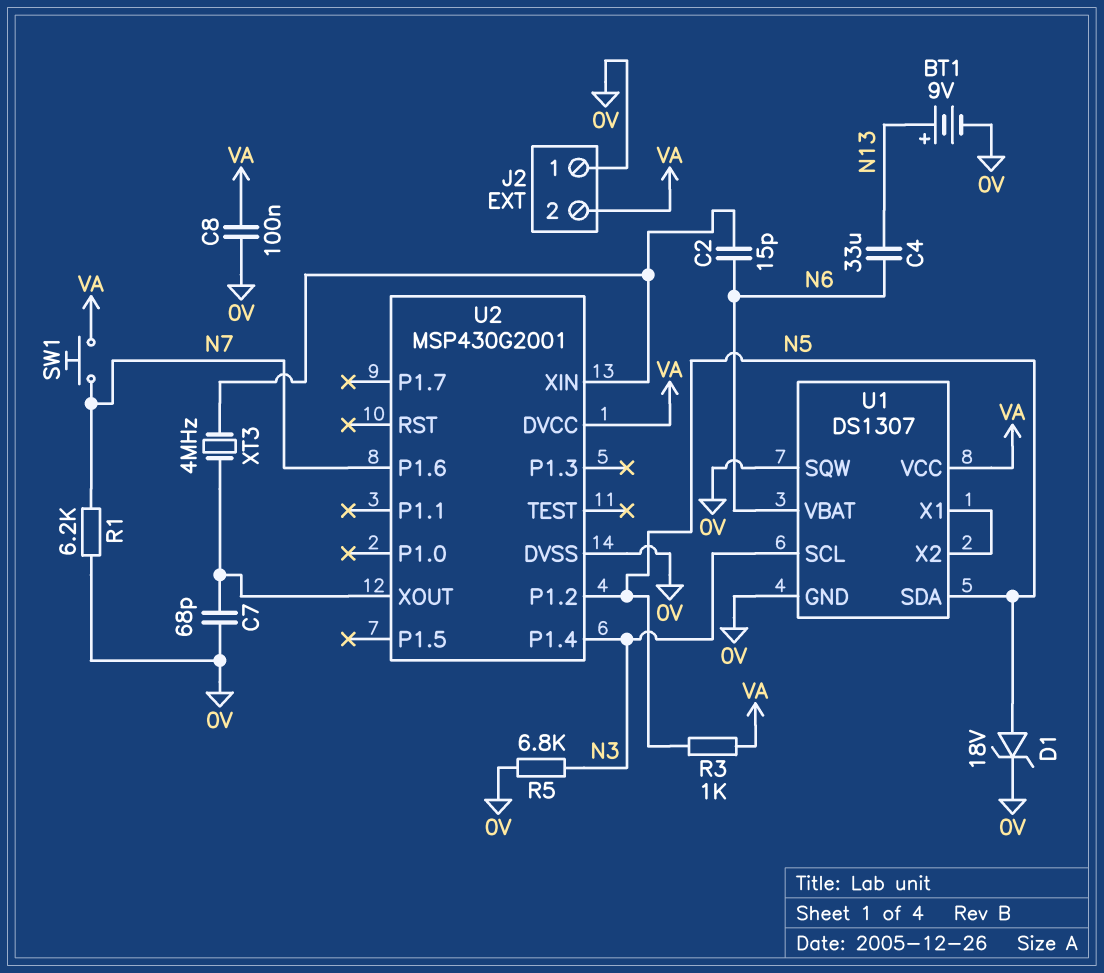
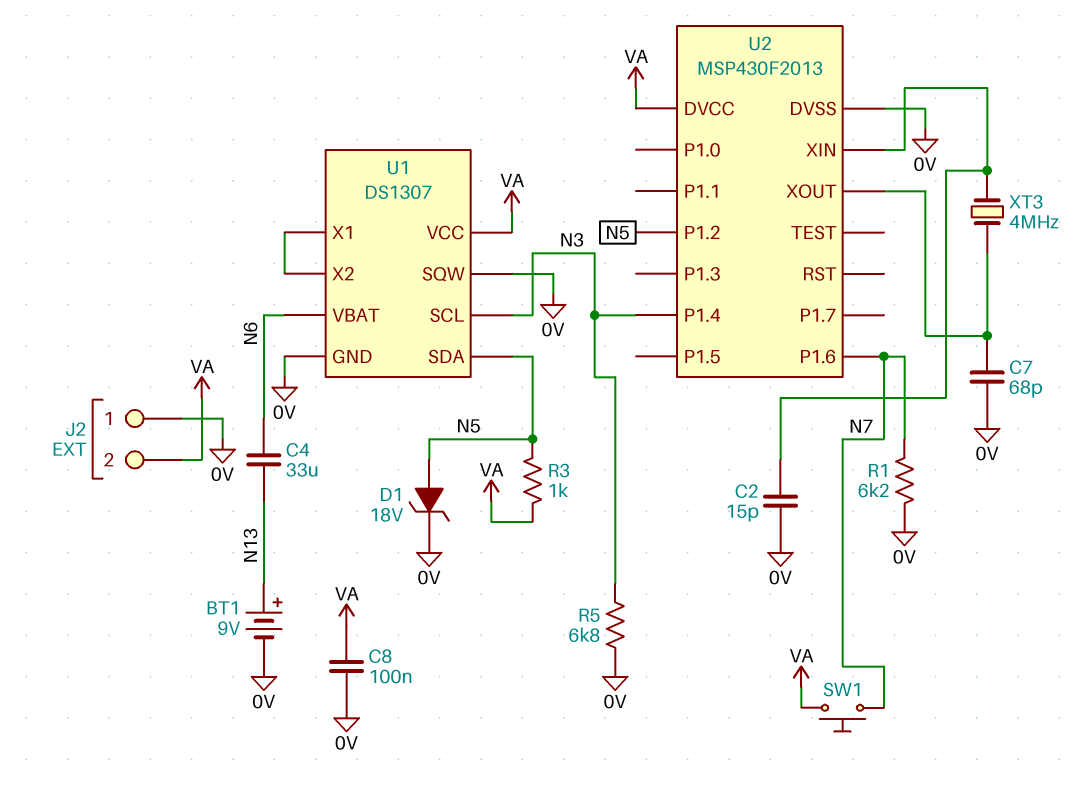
C2: 15pF (N6, U2/XIN) -> 15pF (0V, U2/XIN)
U2: MSP430G2001 -> MSP430F2013

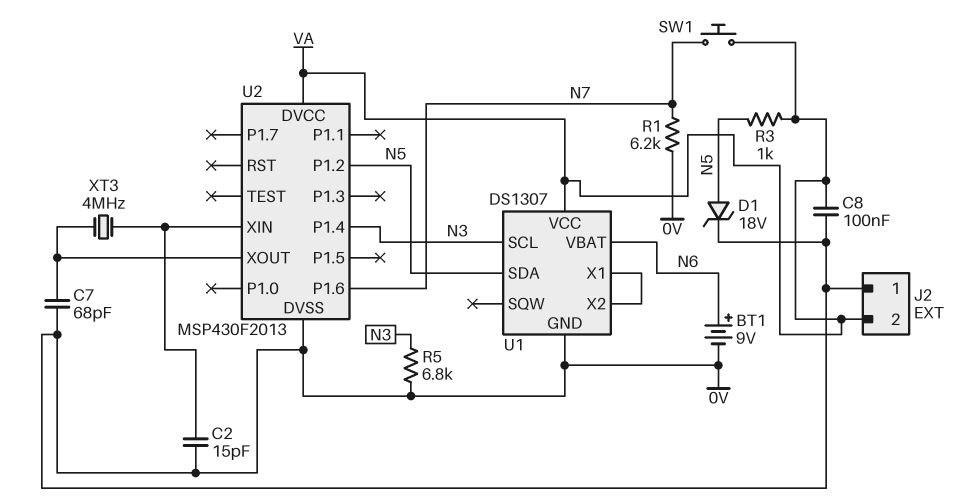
BT1: 9V (plus N13, minus 0V) -> 9V (plus N6, minus 0V)
C4: 33uF (N6, N13) -> none
U1 pin SQW: 0V -> none

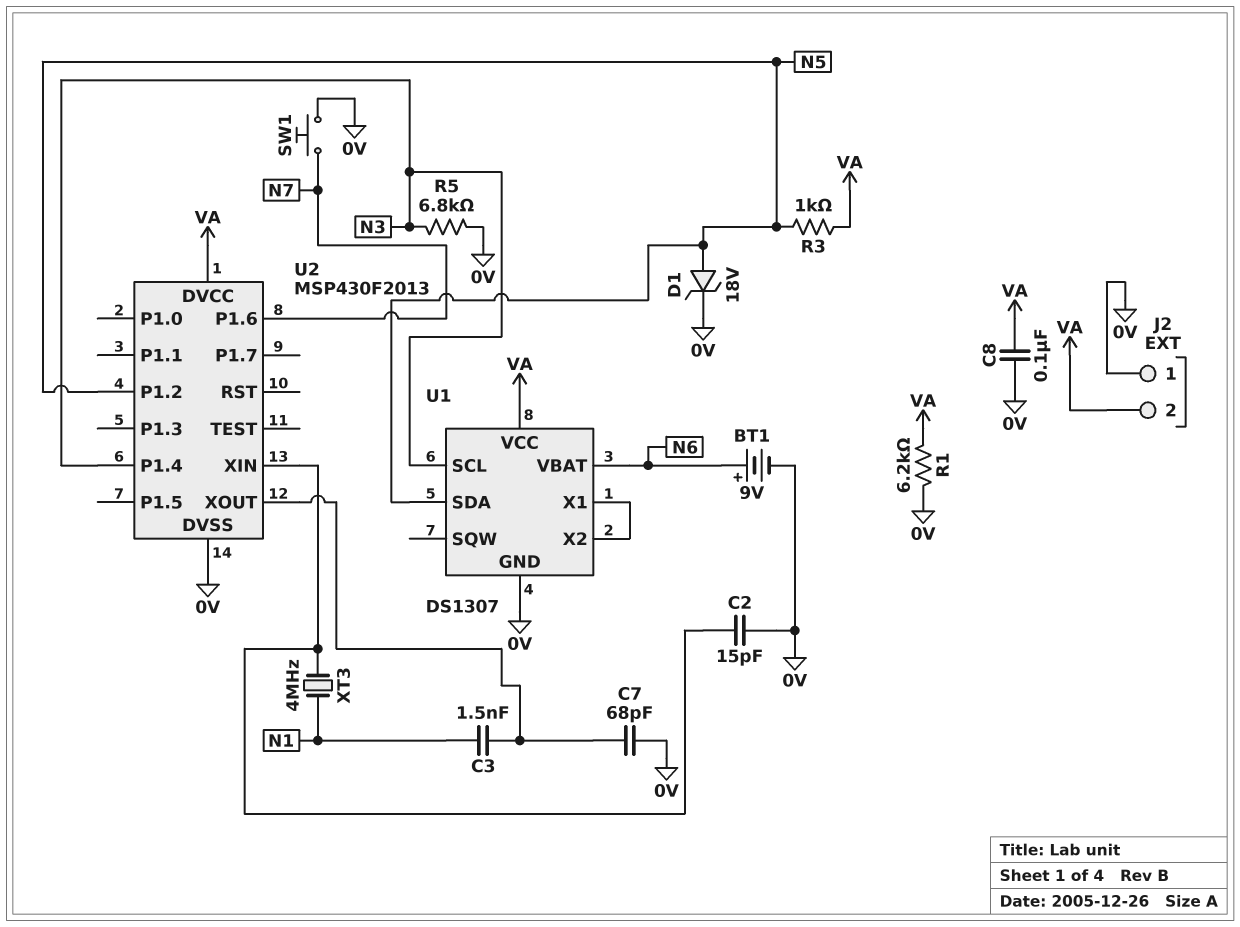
C3: none -> 1.5nF (N1, U2/XOUT)
R1: 6.2k (0V, N7) -> 6.2k (0V, VA)
SW1: button (N7, VA) -> button (0V, N7)
XT3: 4MHz (U2/XIN, U2/XOUT) -> 4MHz (N1, U2/XIN)

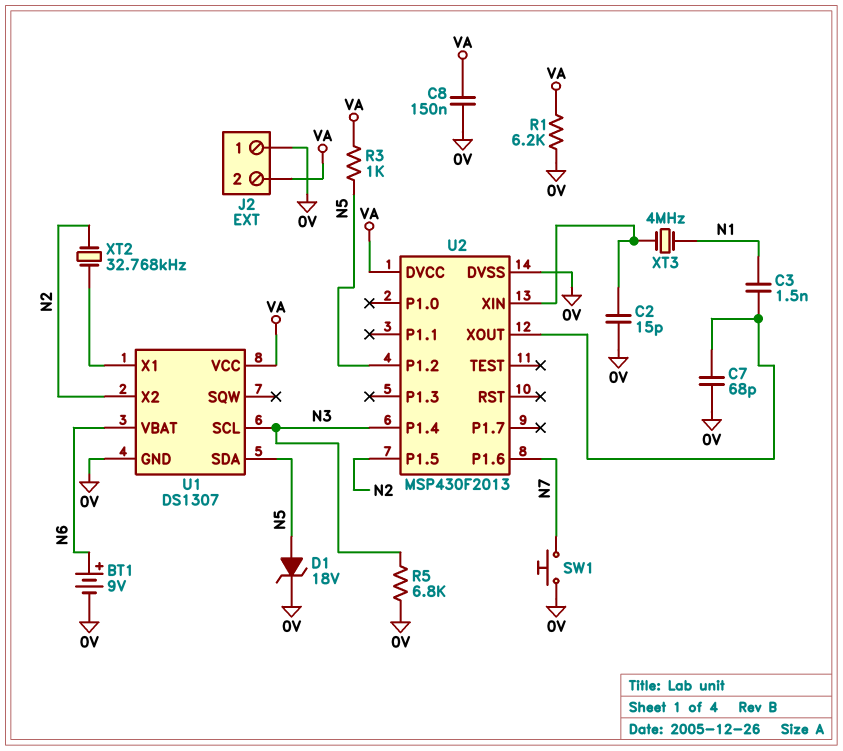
C8: 100nF (0V, VA) -> 150nF (0V, VA)
U1 pin X2: U1/X1 -> N2
U2 pin P1.5: none -> N2
XT2: none -> 32.768kHz (N2, U1/X1)

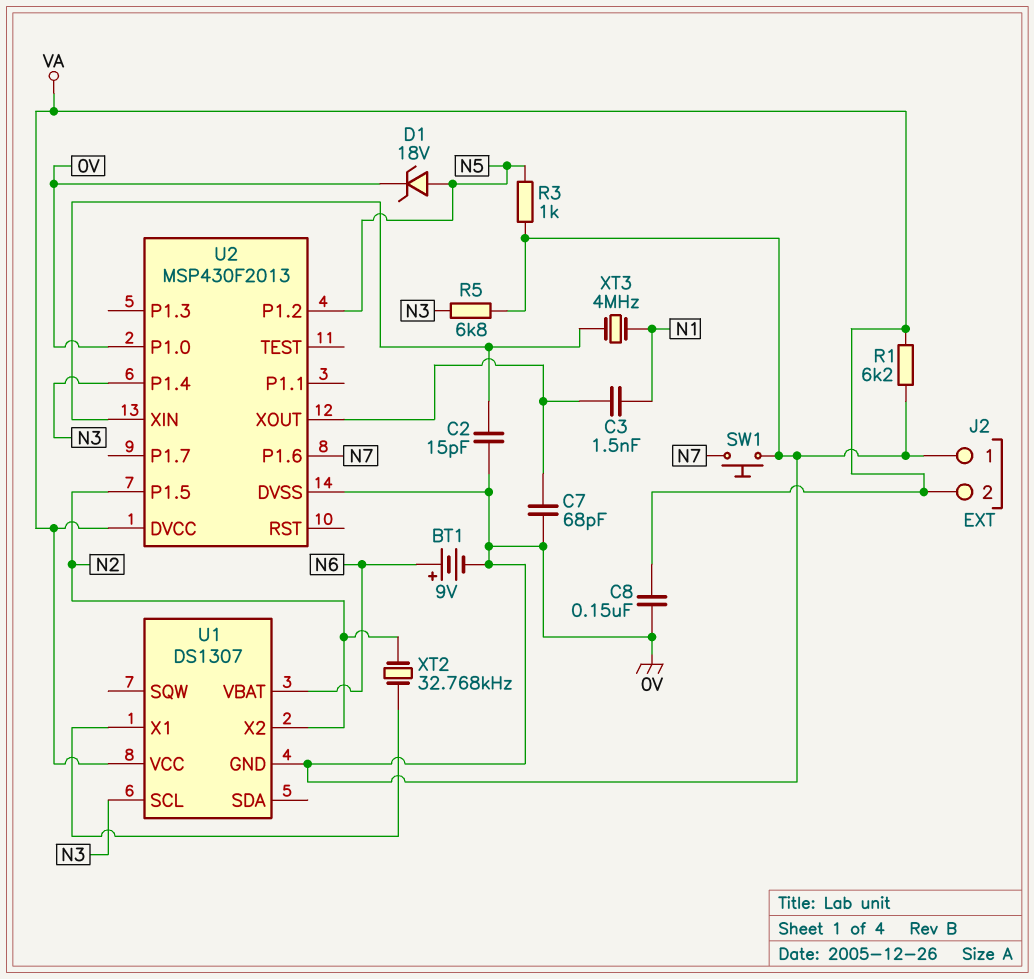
R3: 1k (N5, VA) -> 1k (0V, N5)
U1 pin SDA: N5 -> none
U2 pin P1.0: none -> 0V

